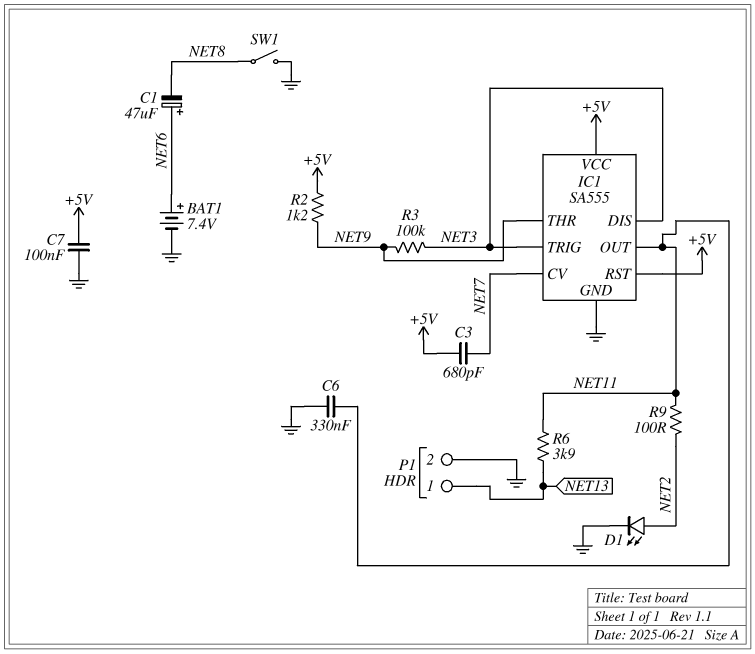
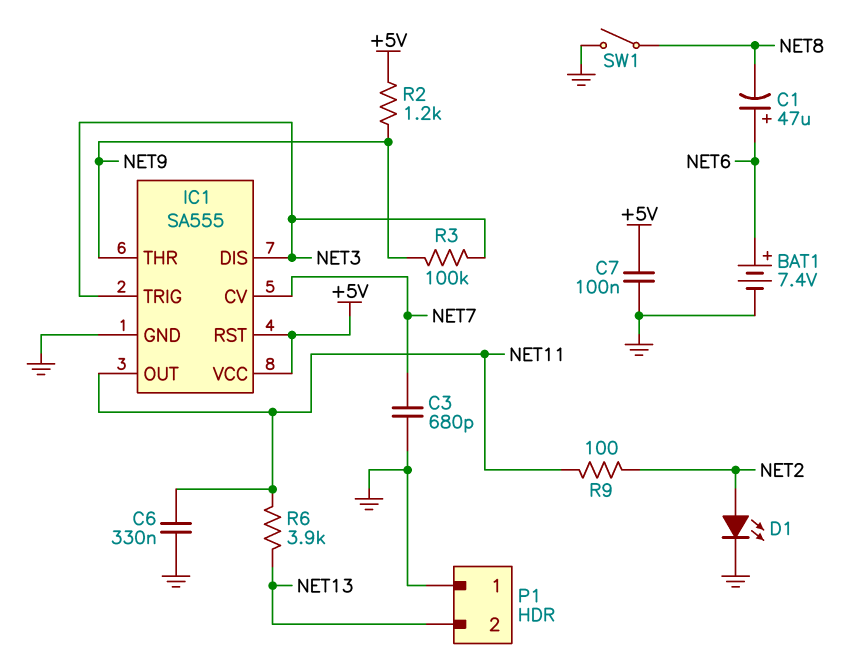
C3: 680pF (+5V, NET7) -> 680pF (GND, NET7)
P1 pin 1: NET13 -> GND
P1 pin 2: GND -> NET13

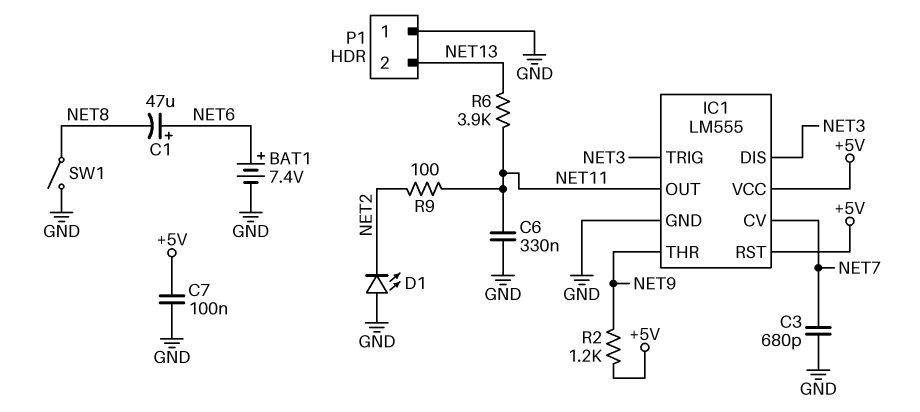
D1: LED (A NET2, K GND) -> LED (A GND, K NET2)
IC1: SA555 -> LM555
R3: 100k (NET3, NET9) -> none

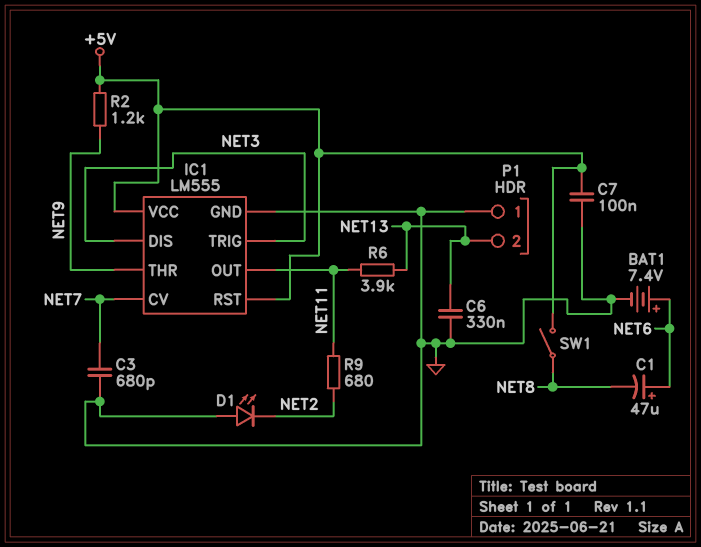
C6: 330nF (GND, NET11) -> 330nF (GND, NET13)
R9: 100 (NET2, NET11) -> 680 (NET2, NET11)
SW1: switch (GND, NET8) -> switch (+5V, NET8)

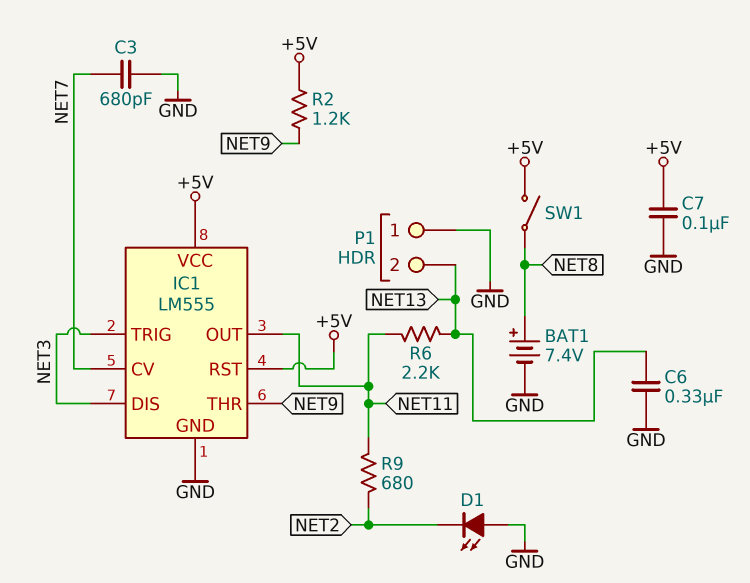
BAT1: 7.4V (plus NET6, minus GND) -> 7.4V (plus NET8, minus GND)
C1: 47uF (plus NET6, minus NET8) -> none
R6: 3.9k (NET11, NET13) -> 2.2k (NET11, NET13)

